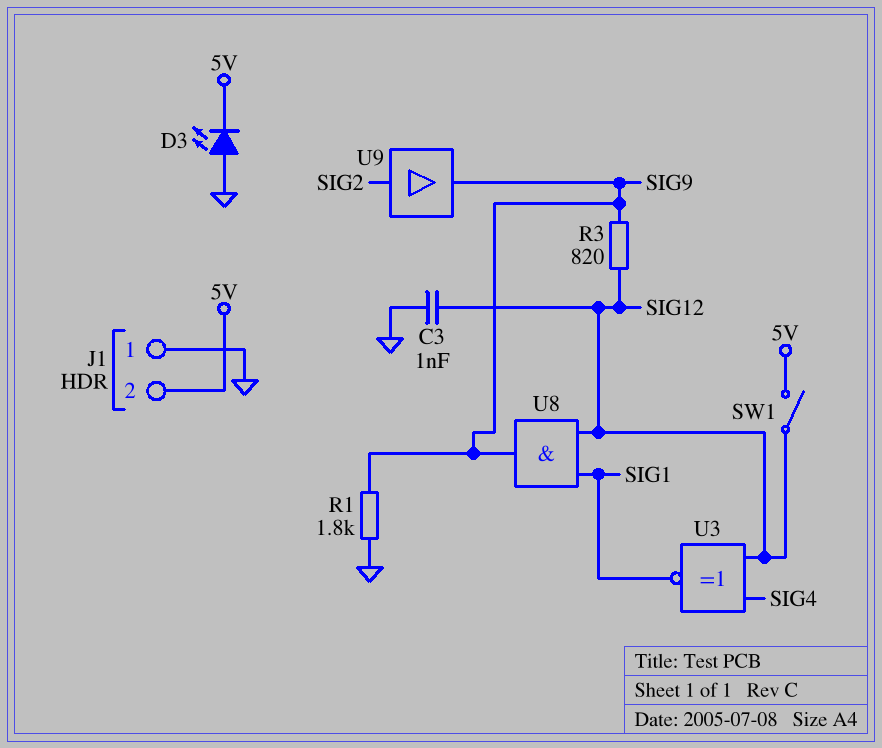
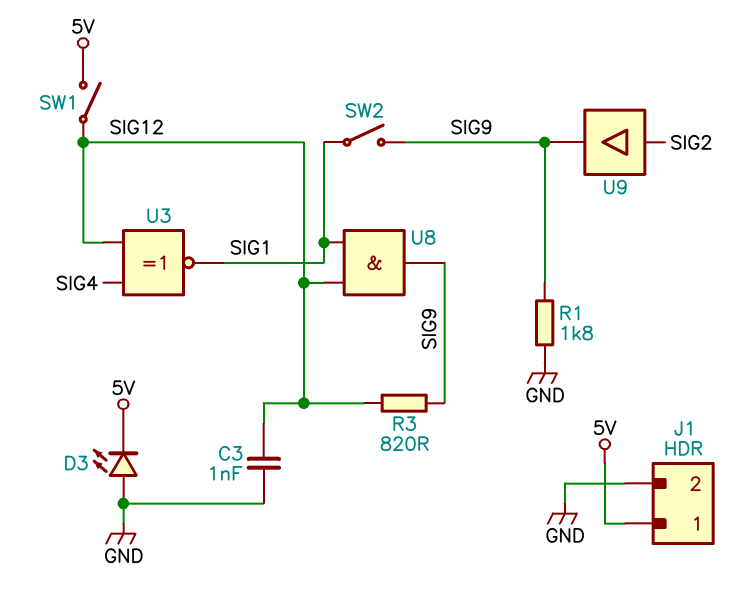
J1 pin 1: GND -> 5V
J1 pin 2: 5V -> GND
SW2: none -> switch (SIG1, SIG9)

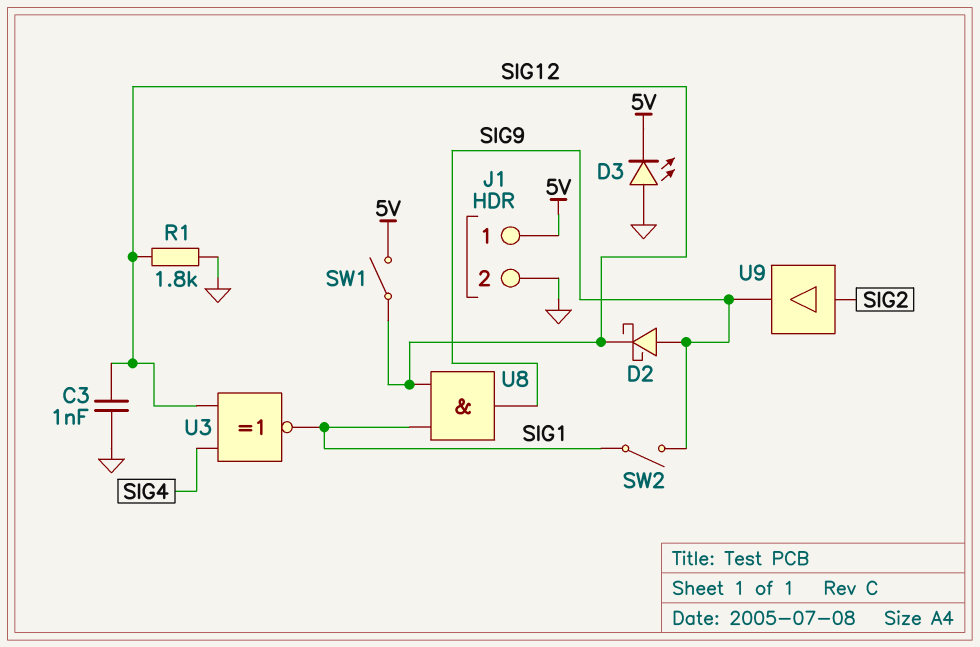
D2: none -> schottky (A SIG9, K SIG12)
R1: 1.8k (GND, SIG9) -> 1.8k (GND, SIG12)
R3: 820 (SIG9, SIG12) -> none

